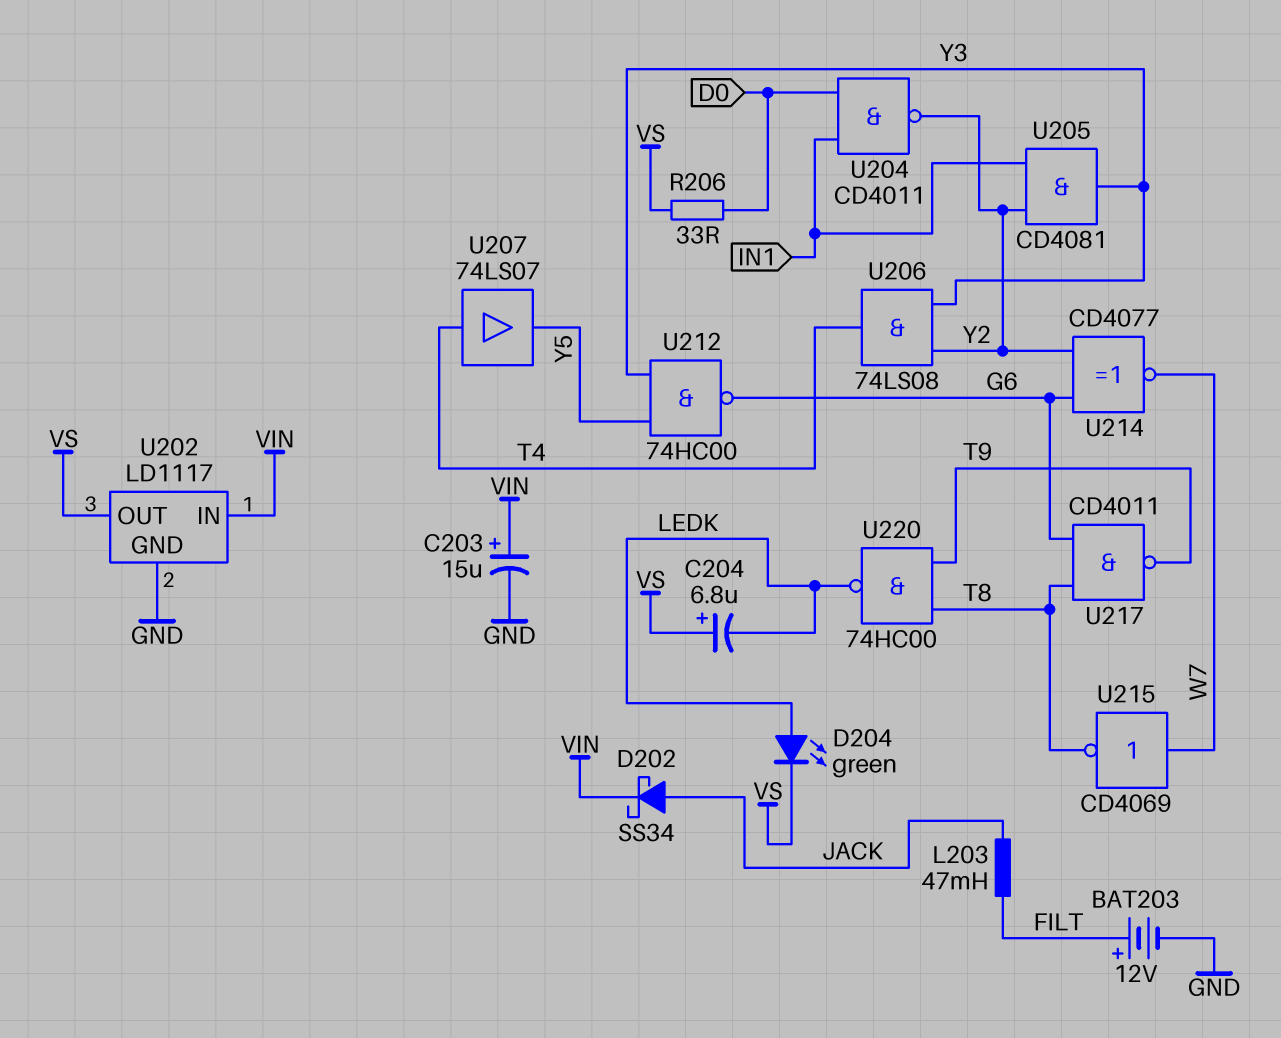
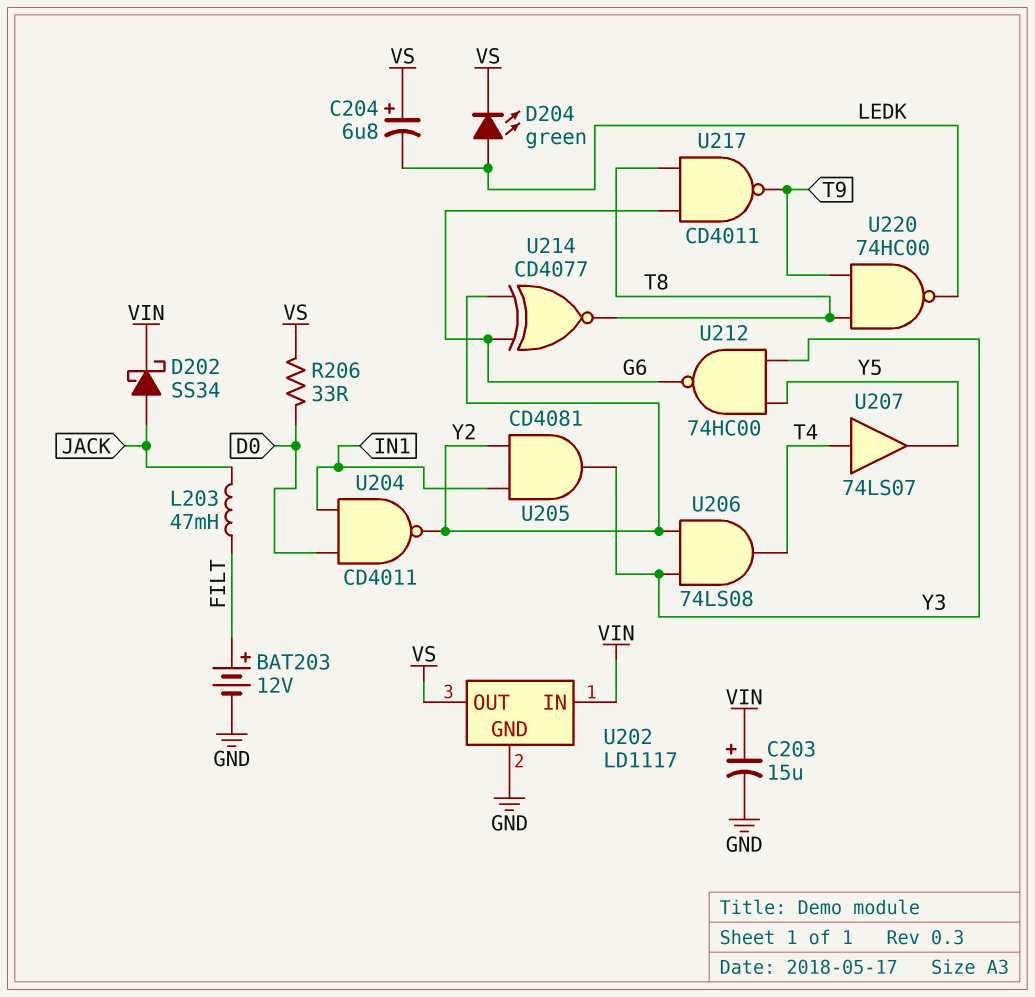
U214: XNOR CD4077 (in G6, in Y2, out W7) -> XNOR CD4077 (in G6, in Y2, out T8)
U215: NOT CD4069 (in W7, out T8) -> none

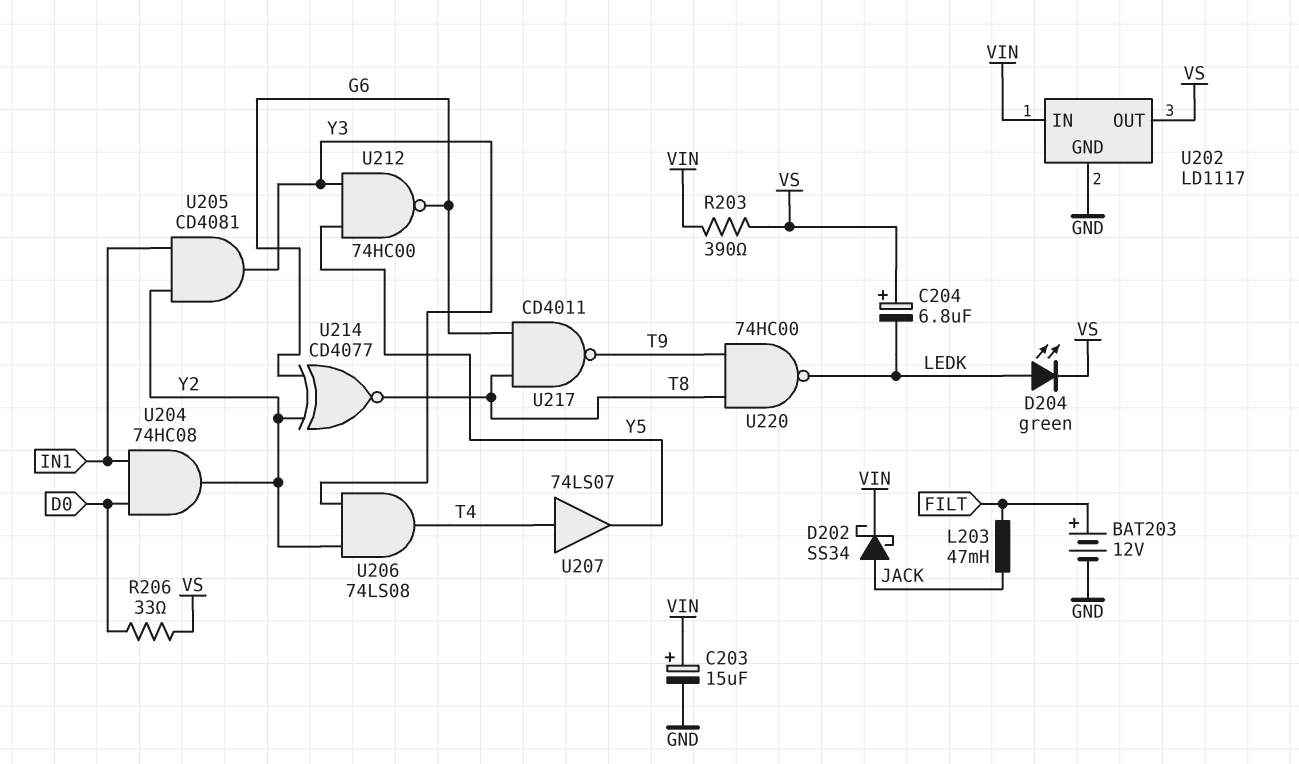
R203: none -> 390 (VIN, VS)
U204: NAND CD4011 (in D0, in IN1, out Y2) -> AND 74HC08 (in D0, in IN1, out Y2)

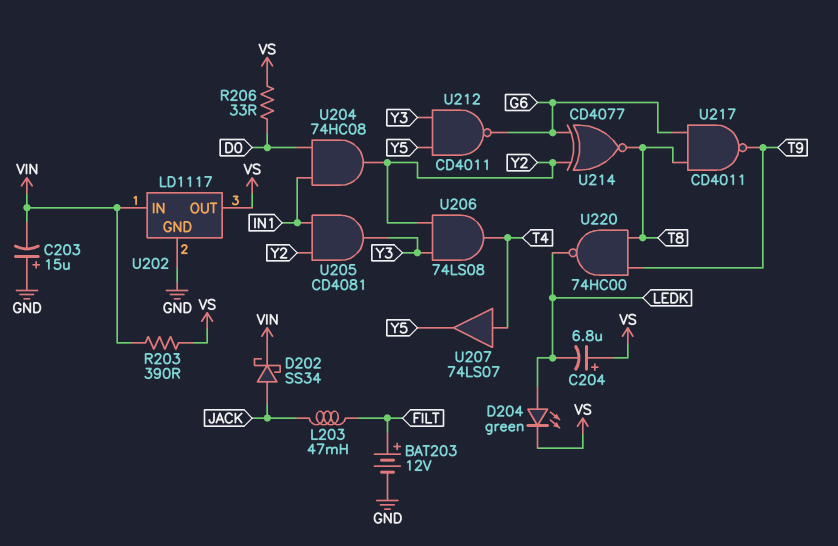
C203: 15uF (plus VIN, minus GND) -> 15uF (plus GND, minus VIN)
U212: NAND 74HC00 (in Y3, in Y5, out G6) -> NAND CD4011 (in Y3, in Y5, out G6)

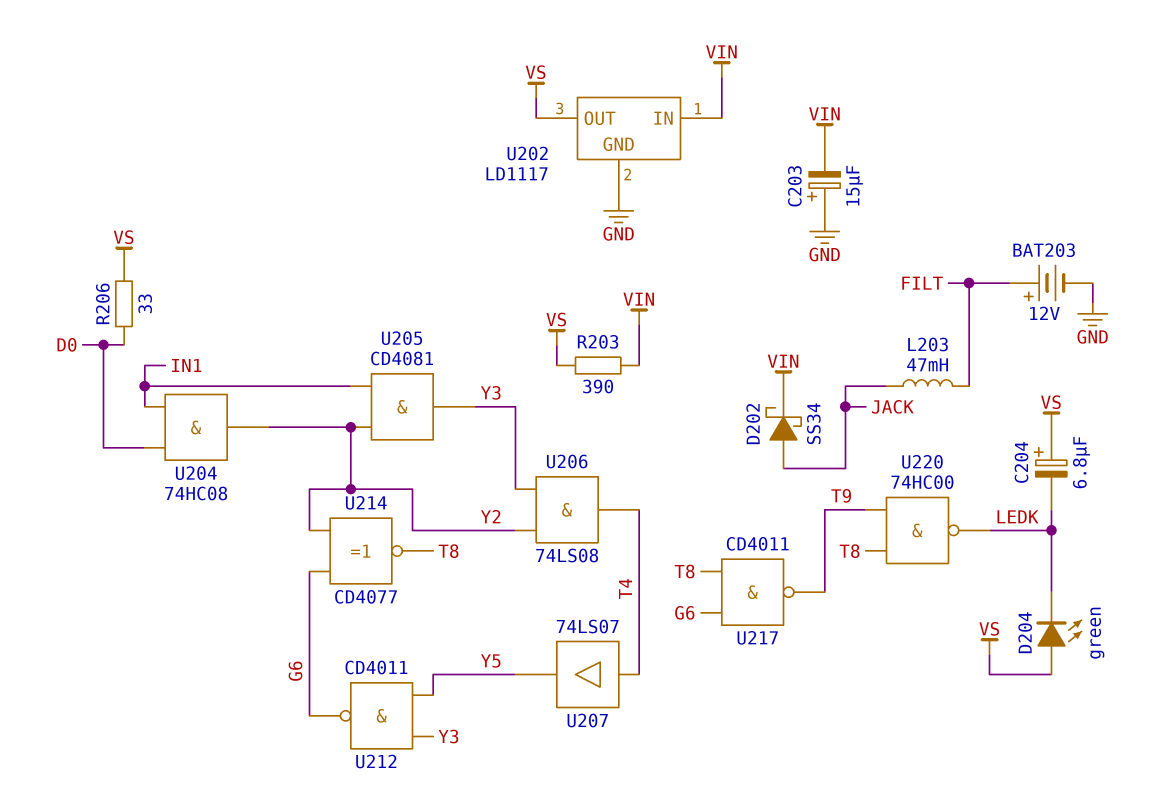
D204: LED green (A LEDK, K VS) -> LED green (A VS, K LEDK)

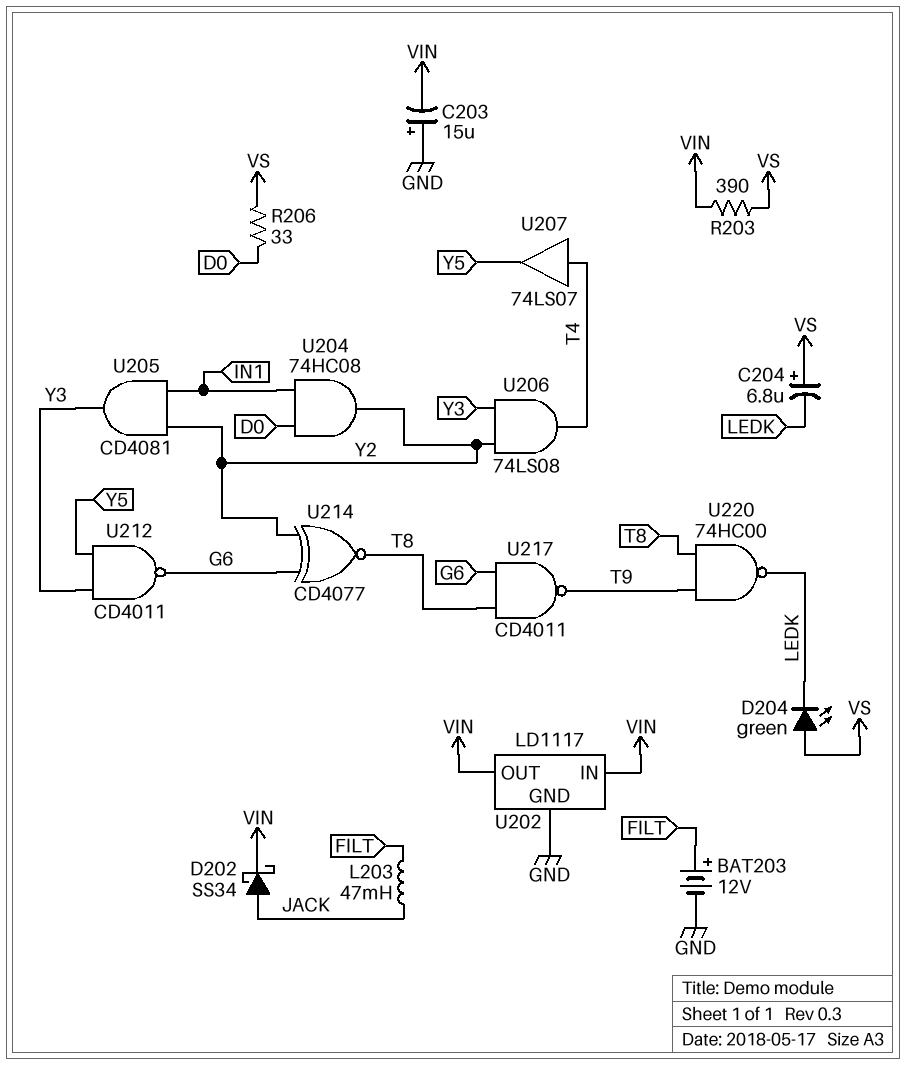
U202 pin OUT: VS -> VIN

